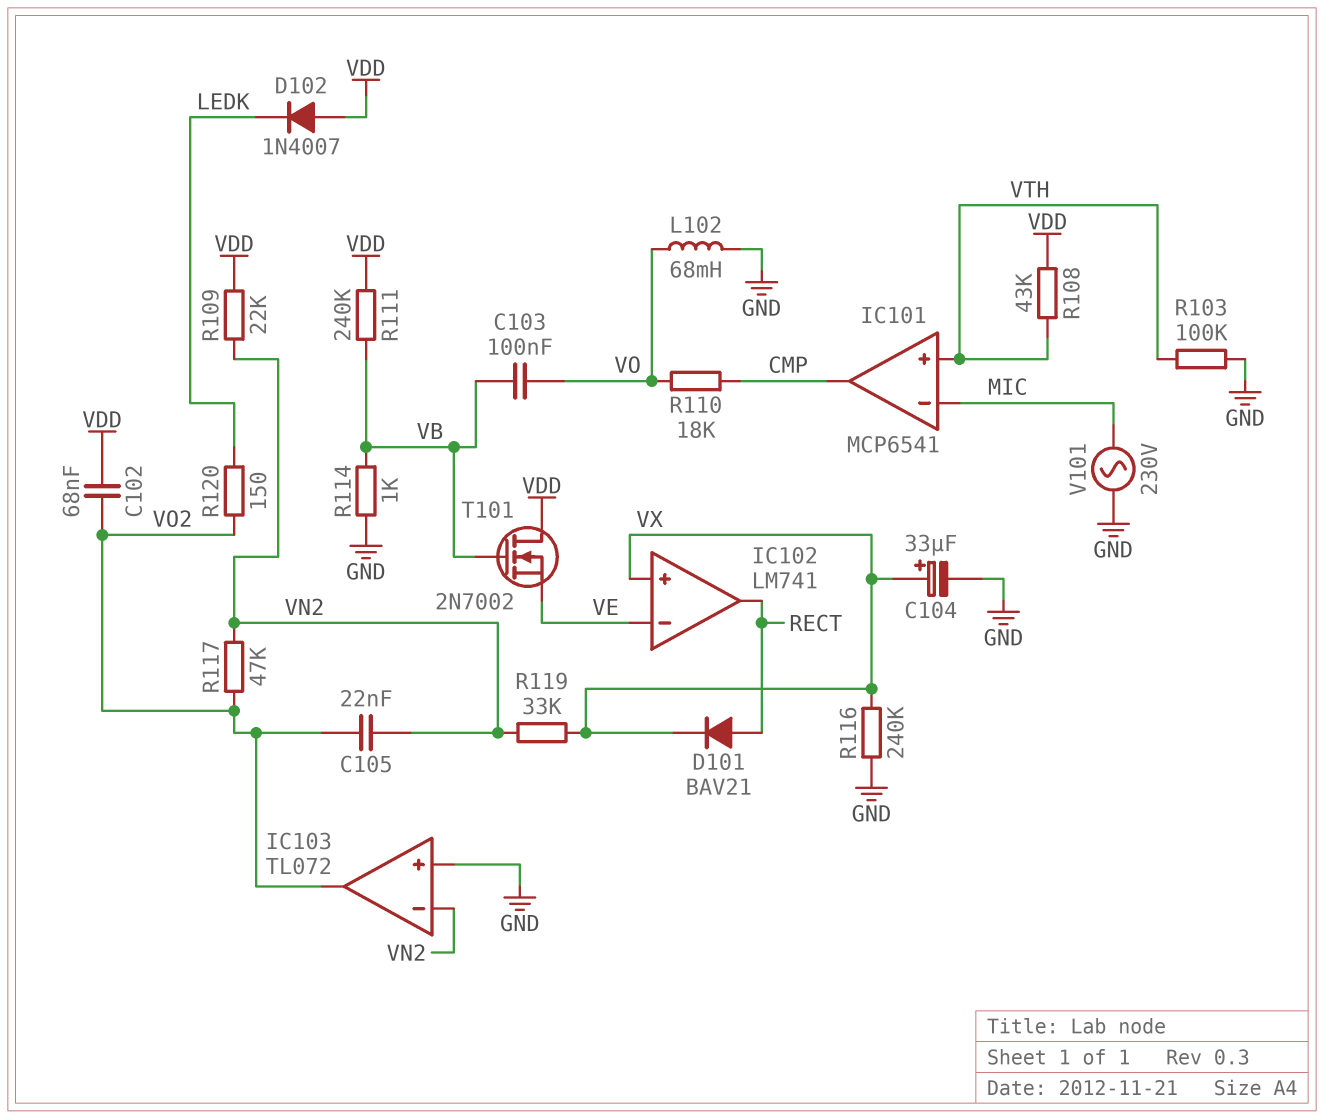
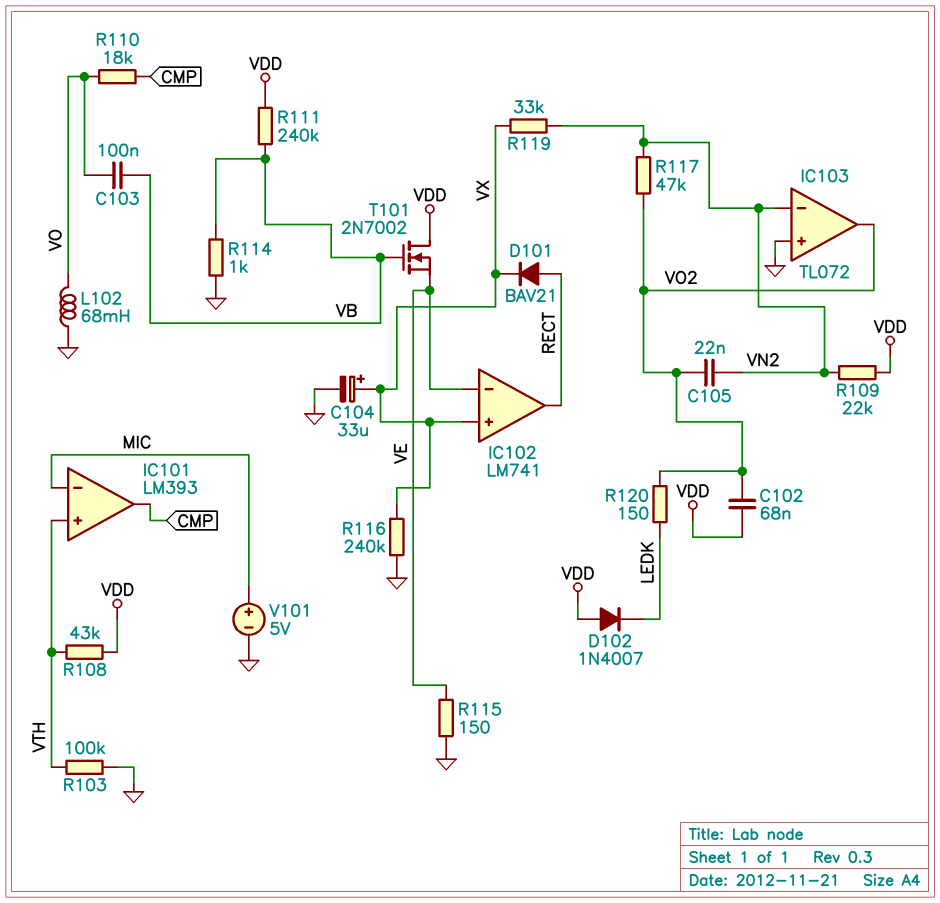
IC101: MCP6541 -> LM393
R115: none -> 150 (GND, VE)
V101: AC 230V (GND, MIC) -> 5V (plus MIC, minus GND)

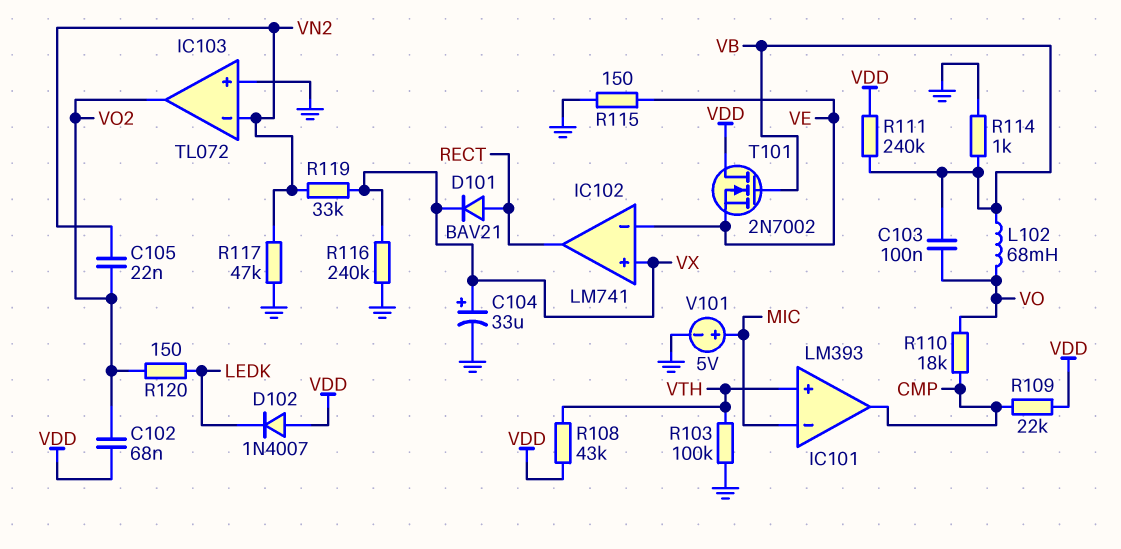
L102: 68mH (GND, VO) -> 68mH (VB, VO)
R109: 22k (VDD, VN2) -> 22k (CMP, VDD)
R117: 47k (VN2, VO2) -> 47k (GND, VN2)

